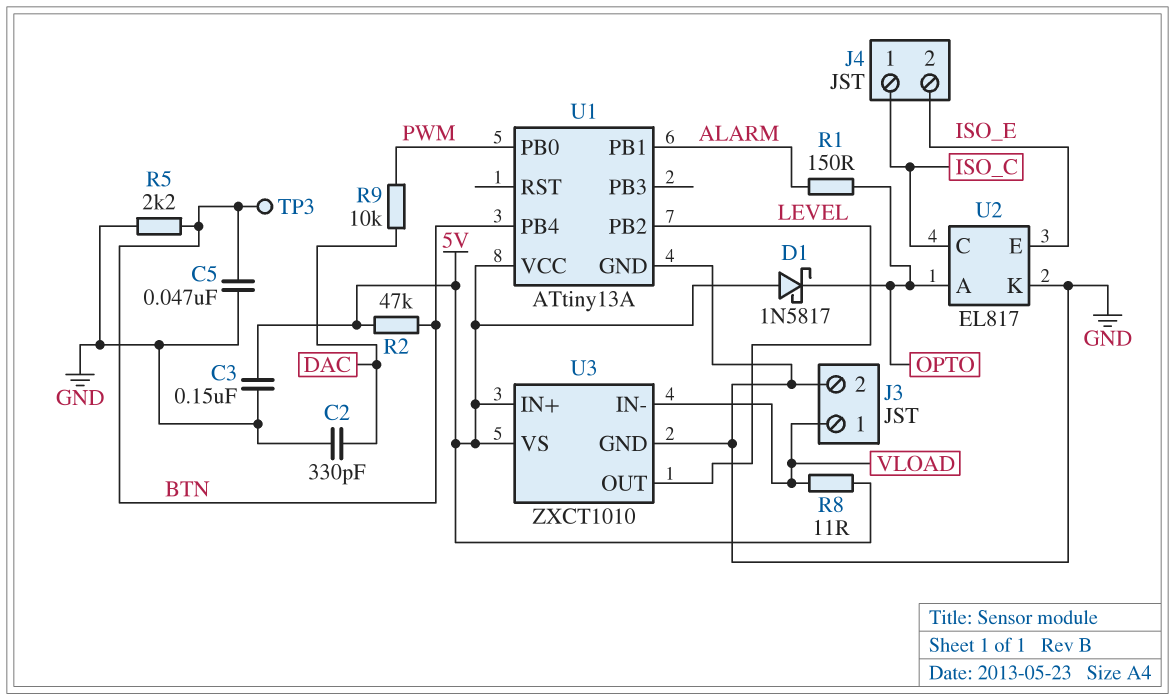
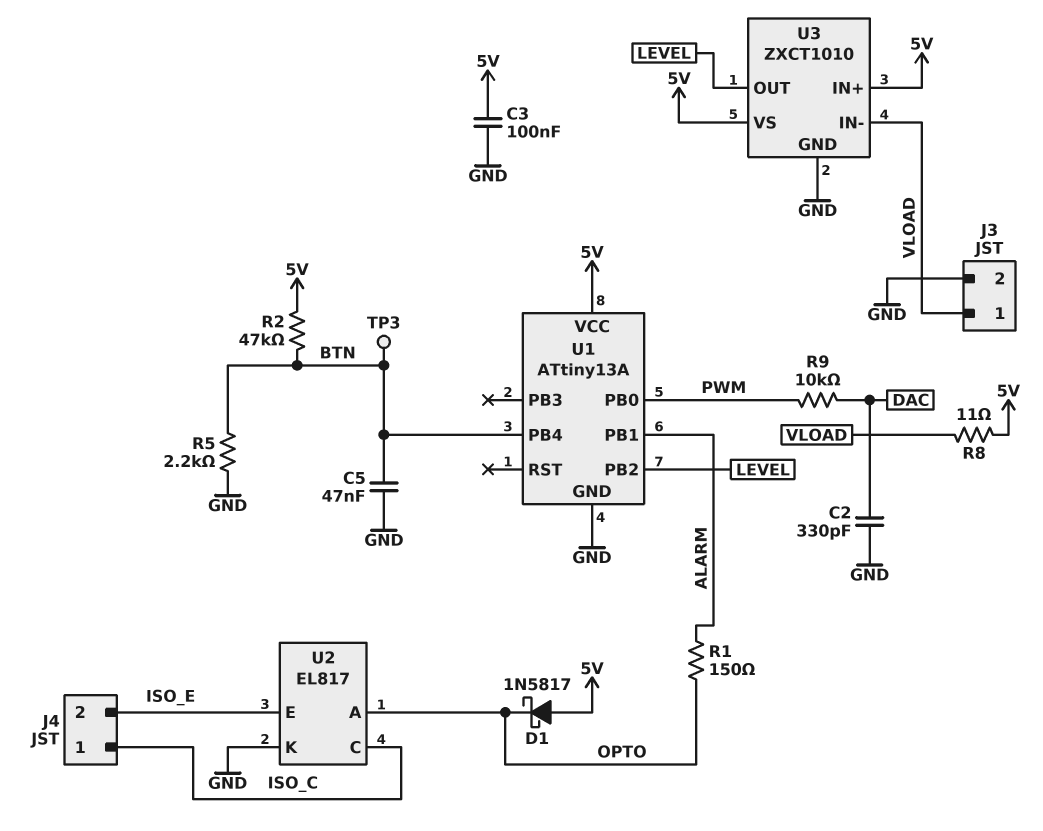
C3: 150nF (5V, GND) -> 100nF (5V, GND)

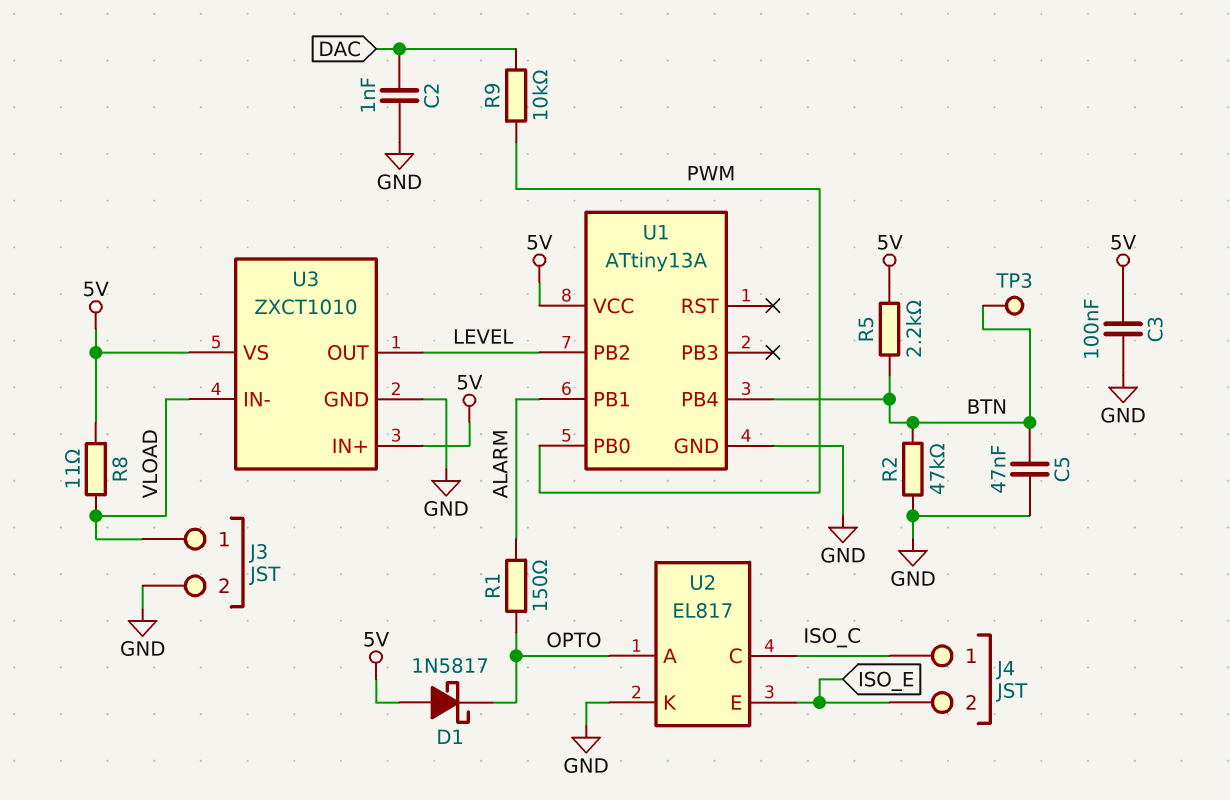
C2: 330pF (DAC, GND) -> 1nF (DAC, GND)
R2: 47k (5V, BTN) -> 47k (BTN, GND)
R5: 2.2k (BTN, GND) -> 2.2k (5V, BTN)

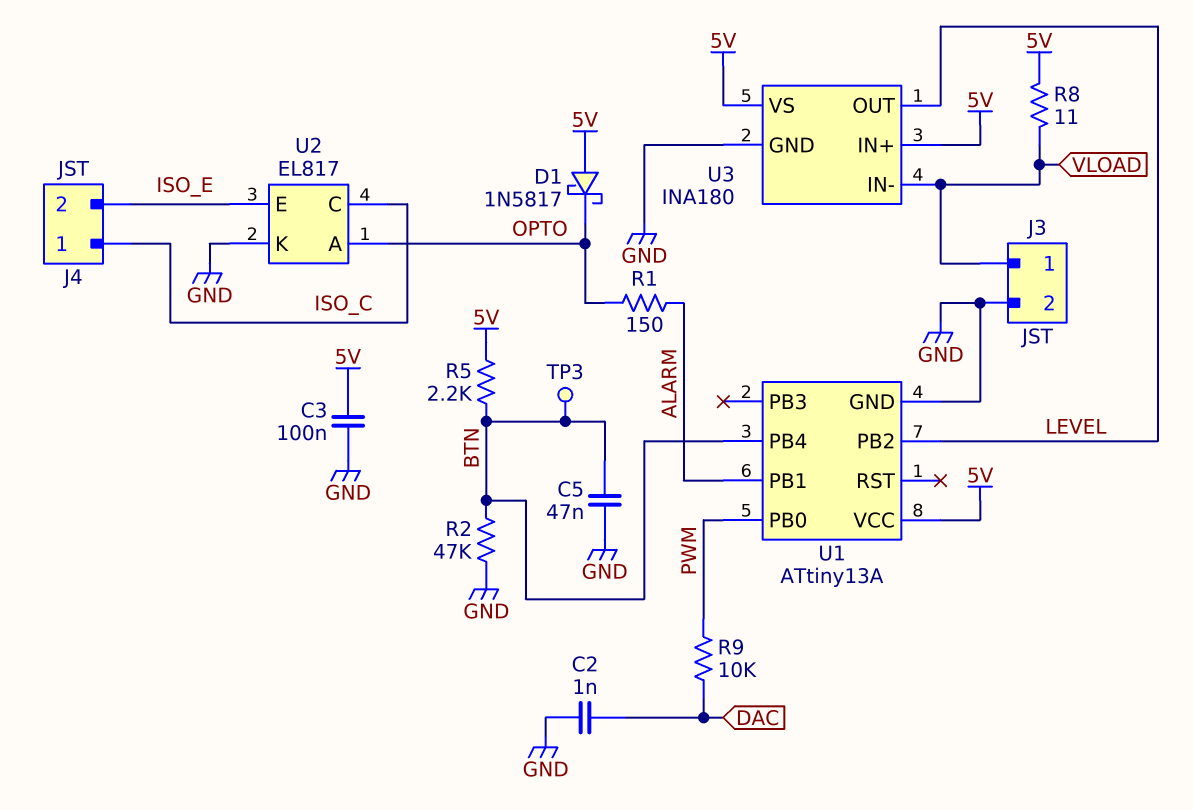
U3: ZXCT1010 -> INA180

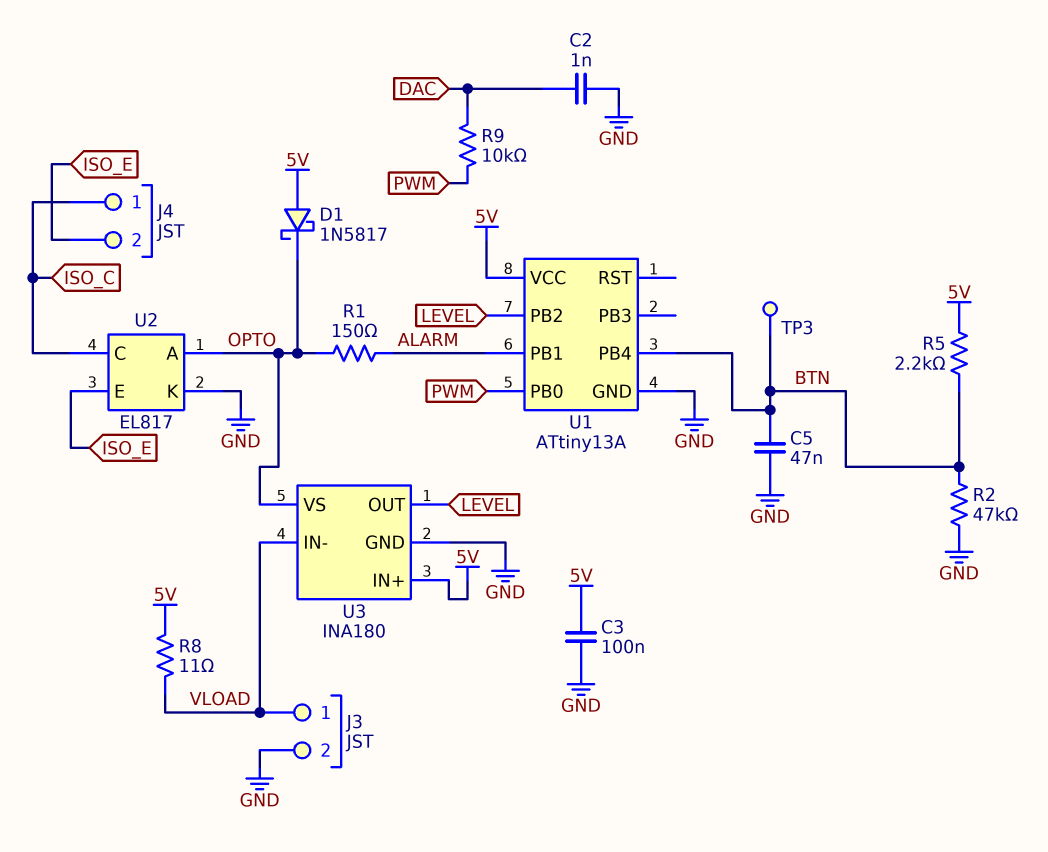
U3 pin VS: 5V -> OPTO

